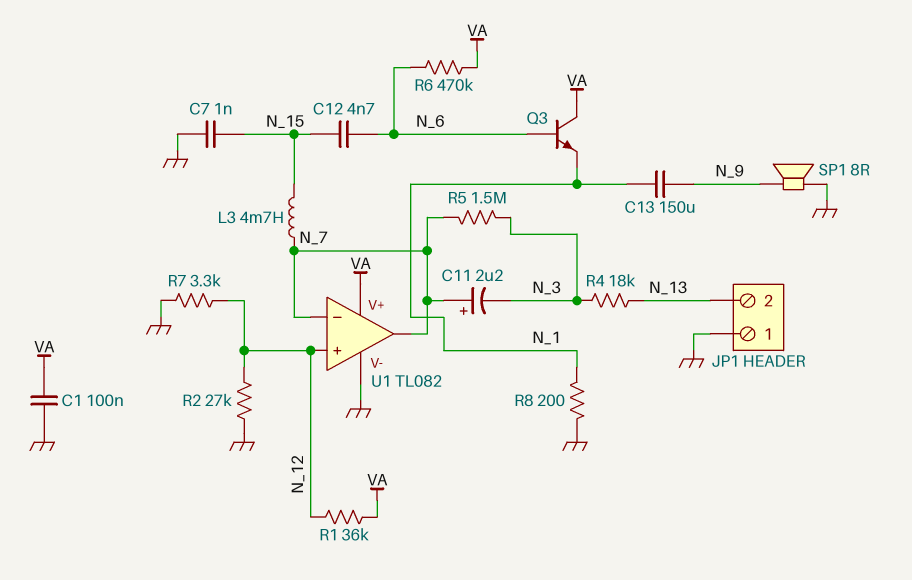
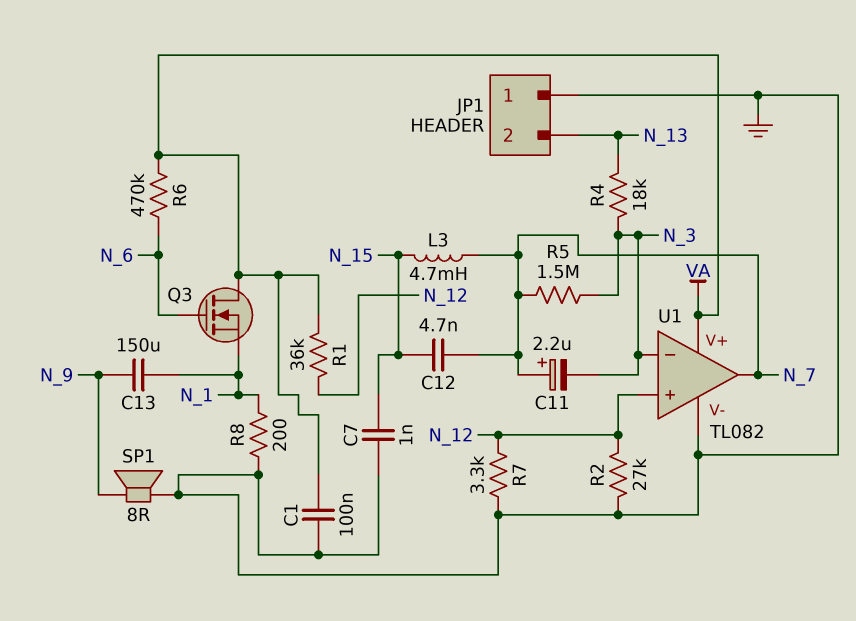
C12: 4.7nF (N_6, N_15) -> 4.7nF (N_7, N_15)
Q3: NPN (B N_6, C VA, E N_1) -> NMOS (G N_6, D VA, S N_1)
U1 pin in-: N_7 -> N_3

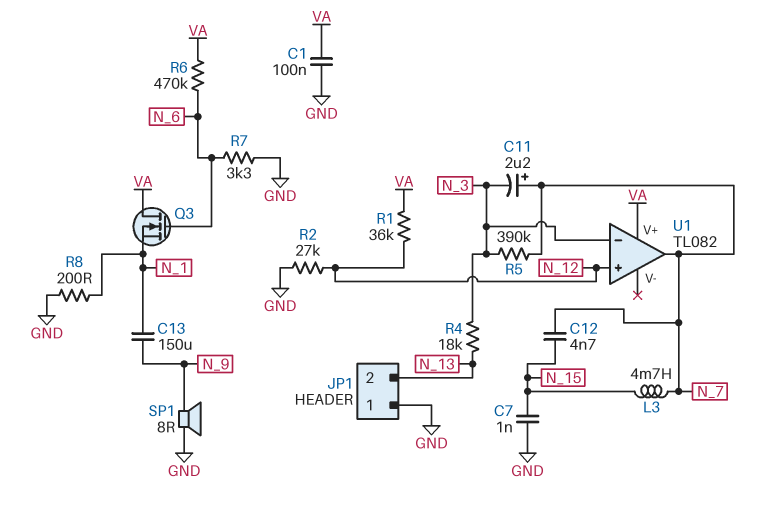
R5: 1.5M (N_3, N_7) -> 390k (N_3, N_7)
R7: 3.3k (GND, N_12) -> 3.3k (GND, N_6)
U1 pin V-: GND -> none

